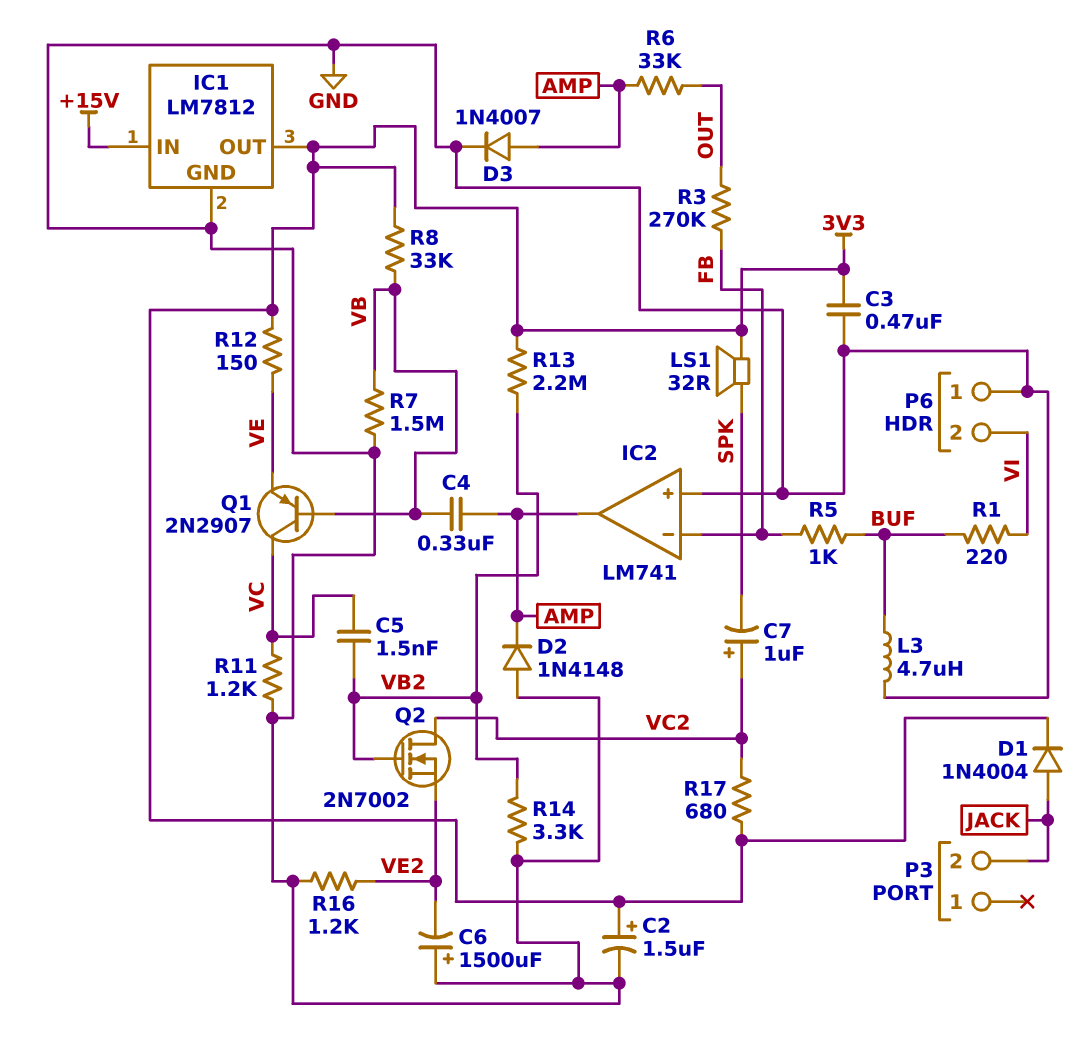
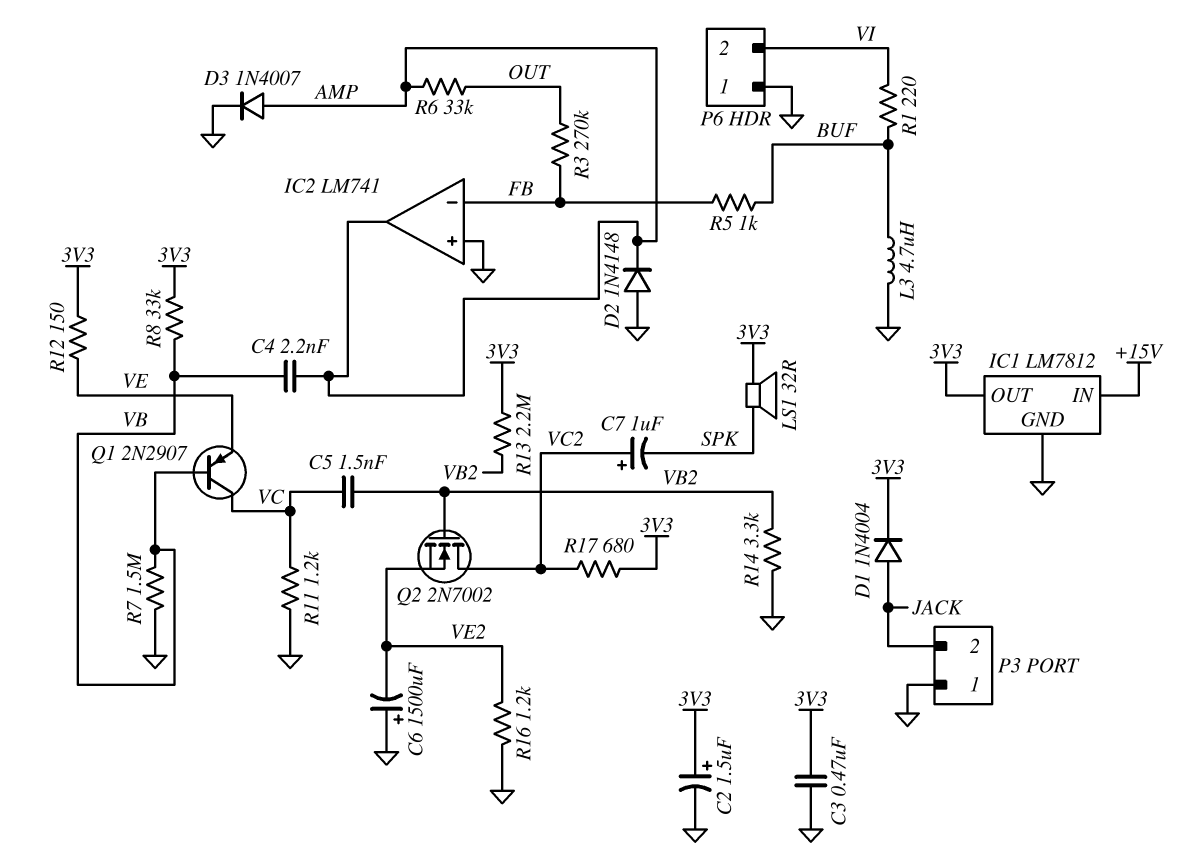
C4: 330nF (AMP, VB) -> 2.2nF (AMP, VB)
P3 pin 1: none -> GND

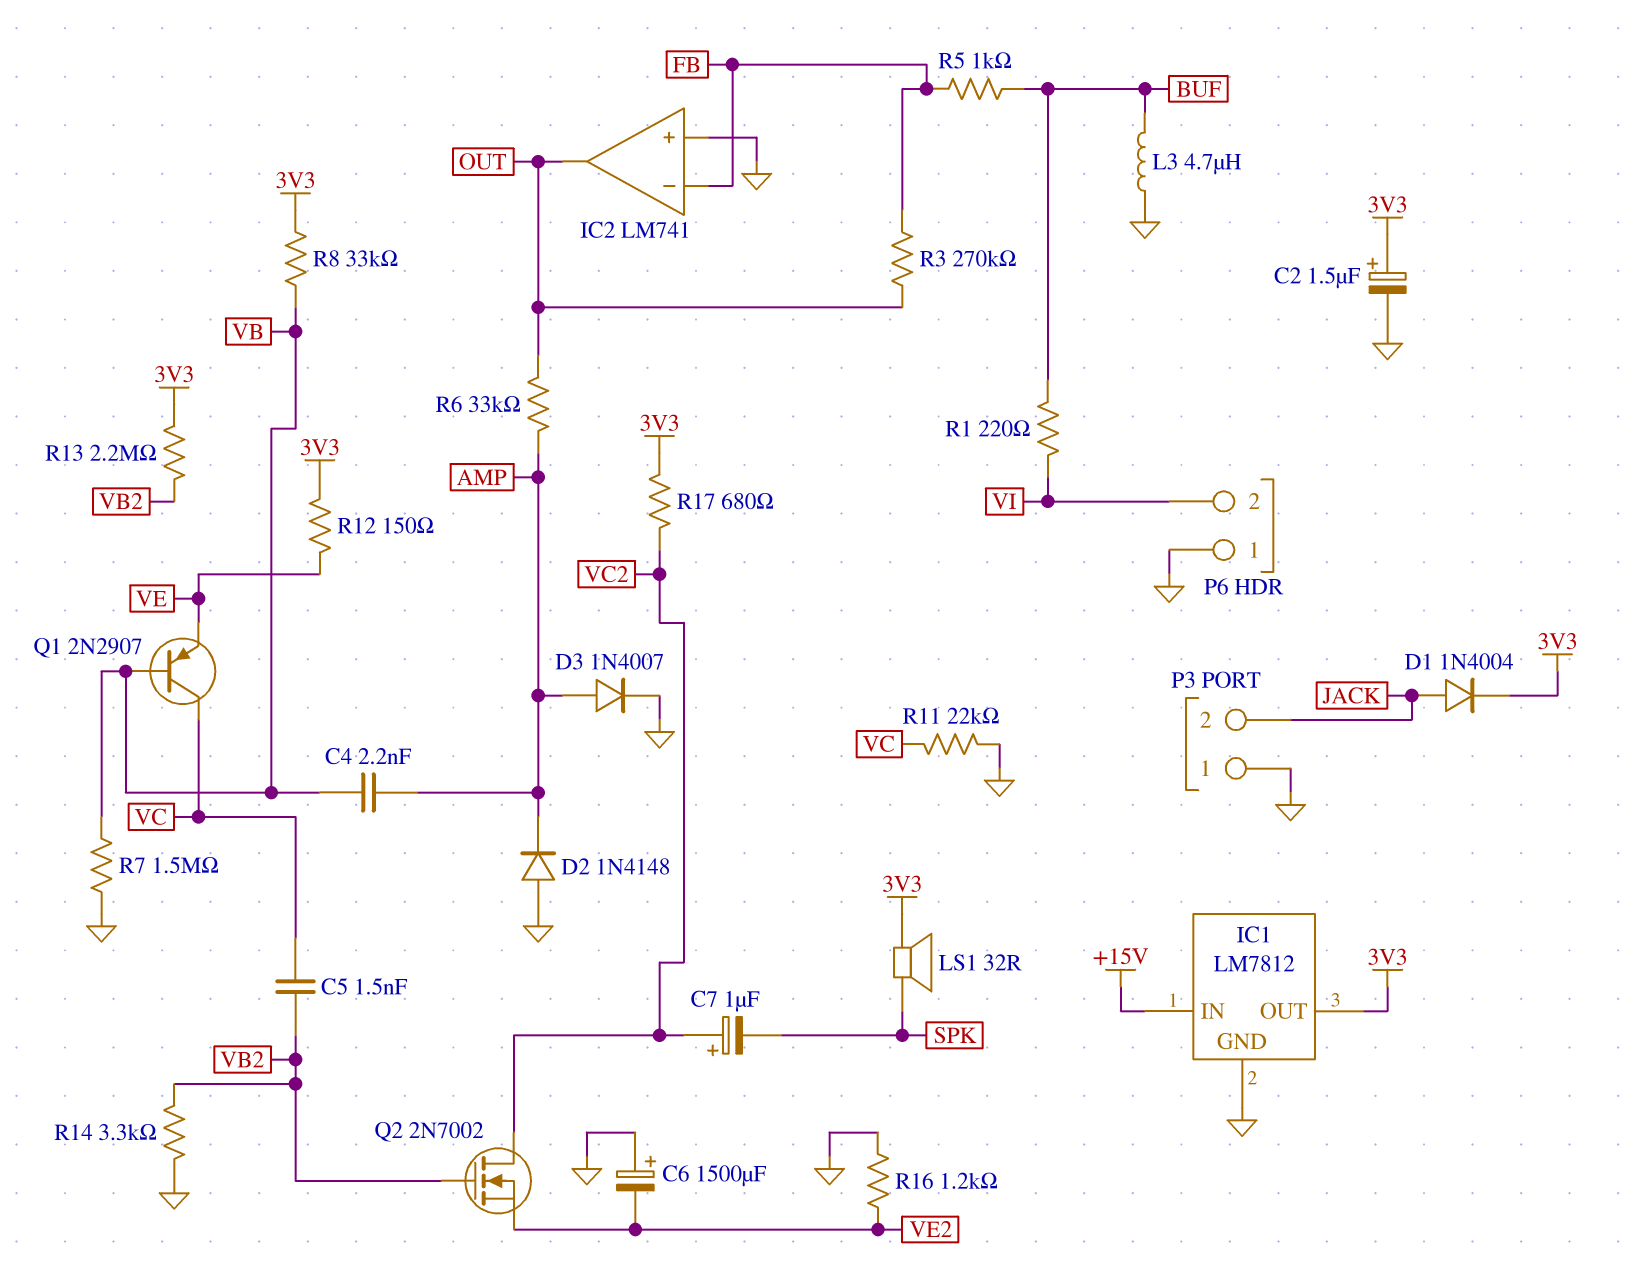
C3: 470nF (3V3, GND) -> none
IC2 pin out: AMP -> OUT
R11: 1.2k (GND, VC) -> 22k (GND, VC)

